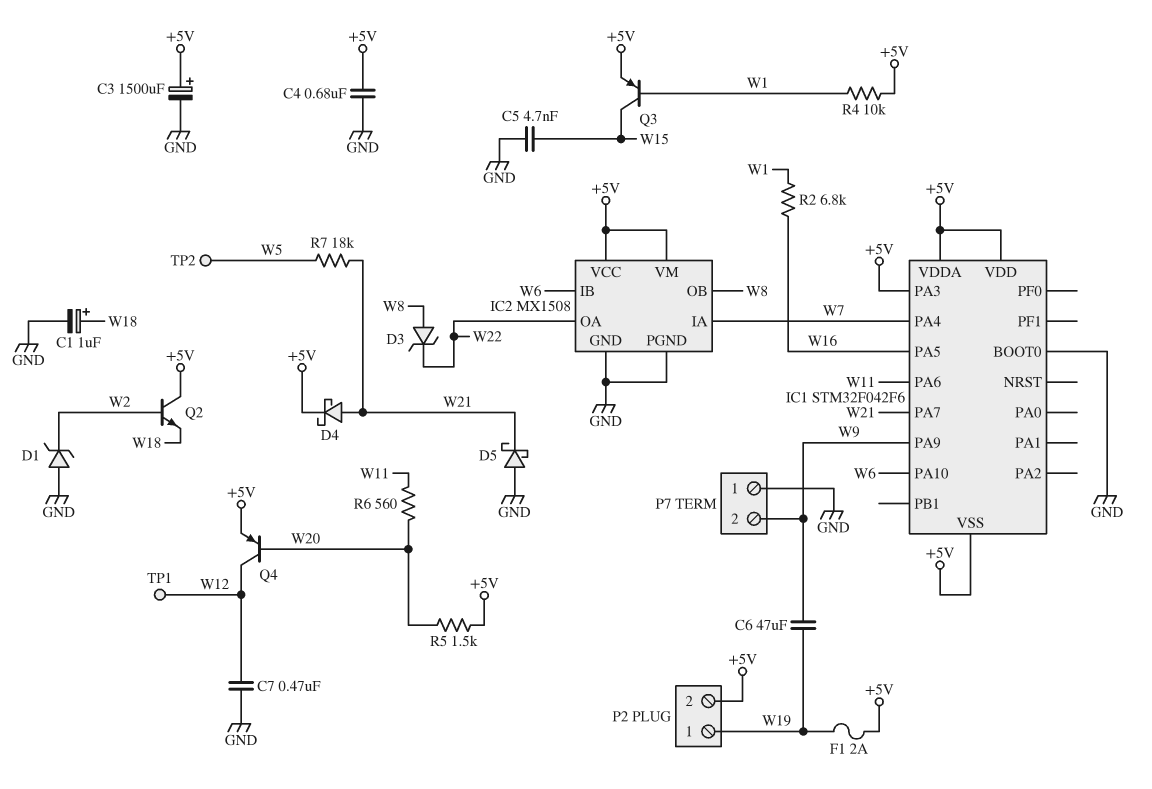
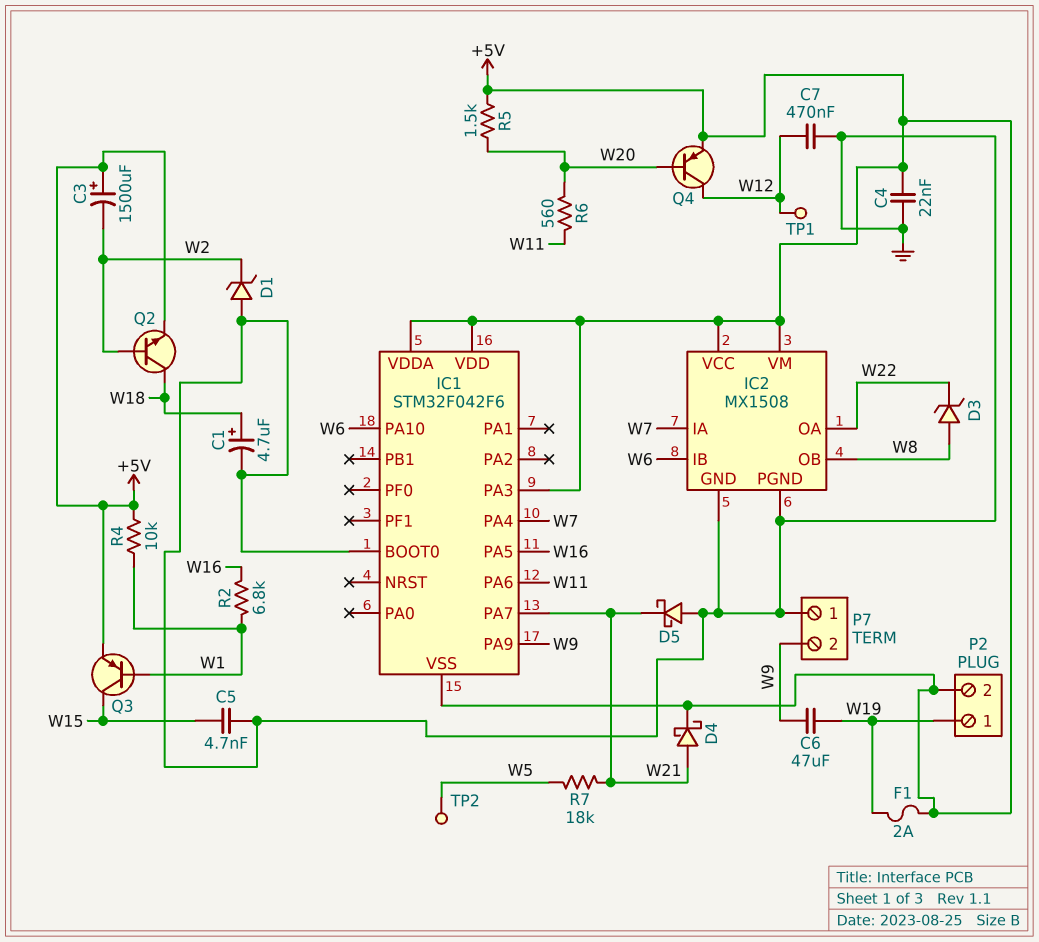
C1: 1uF (plus W18, minus GND) -> 4.7uF (plus W18, minus GND)
C3: 1500uF (plus +5V, minus GND) -> 1500uF (plus +5V, minus W2)
C4: 680nF (+5V, GND) -> 22nF (+5V, GND)
Q2: NPN (B W2, C +5V, E W18) -> NPN (B W2, C W18, E +5V)

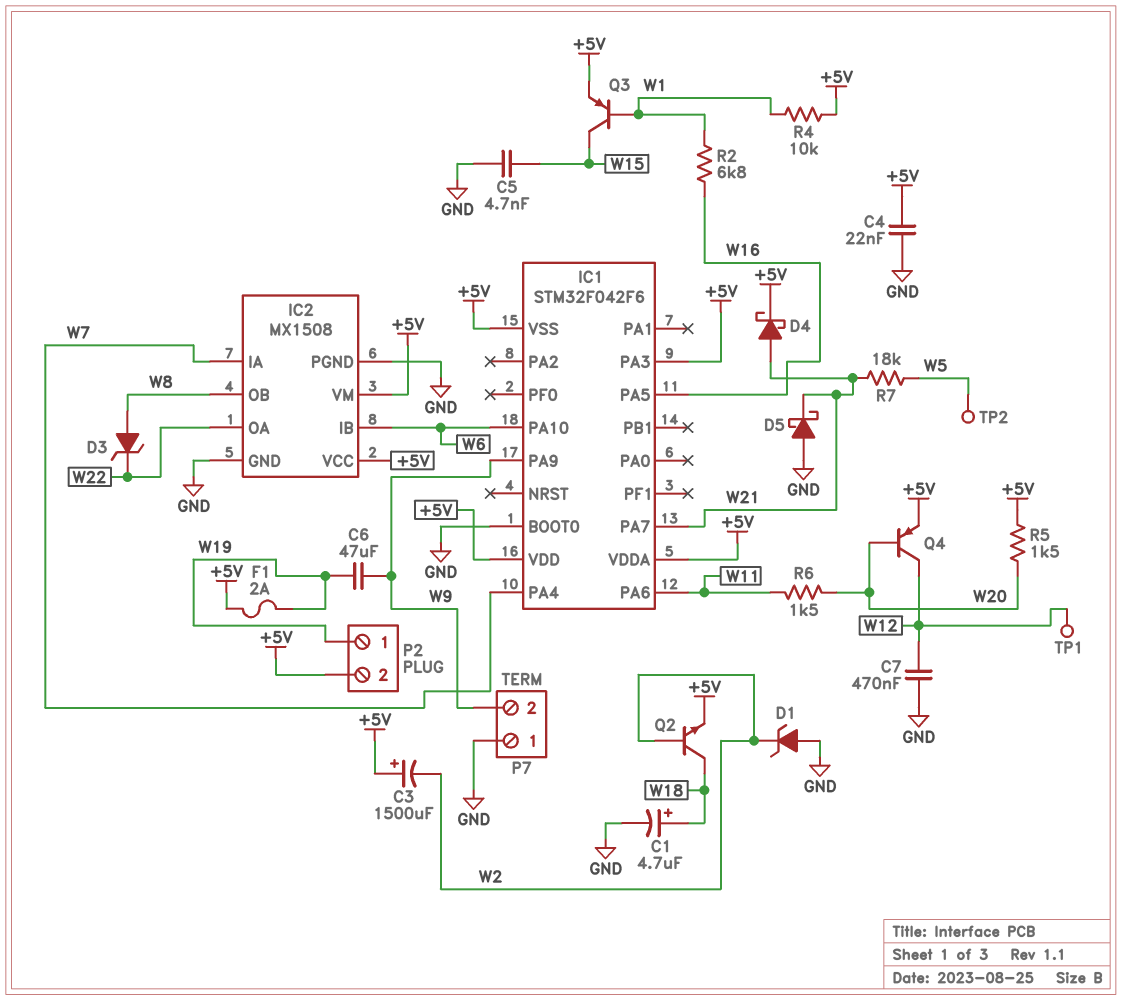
R6: 560 (W11, W20) -> 1.5k (W11, W20)

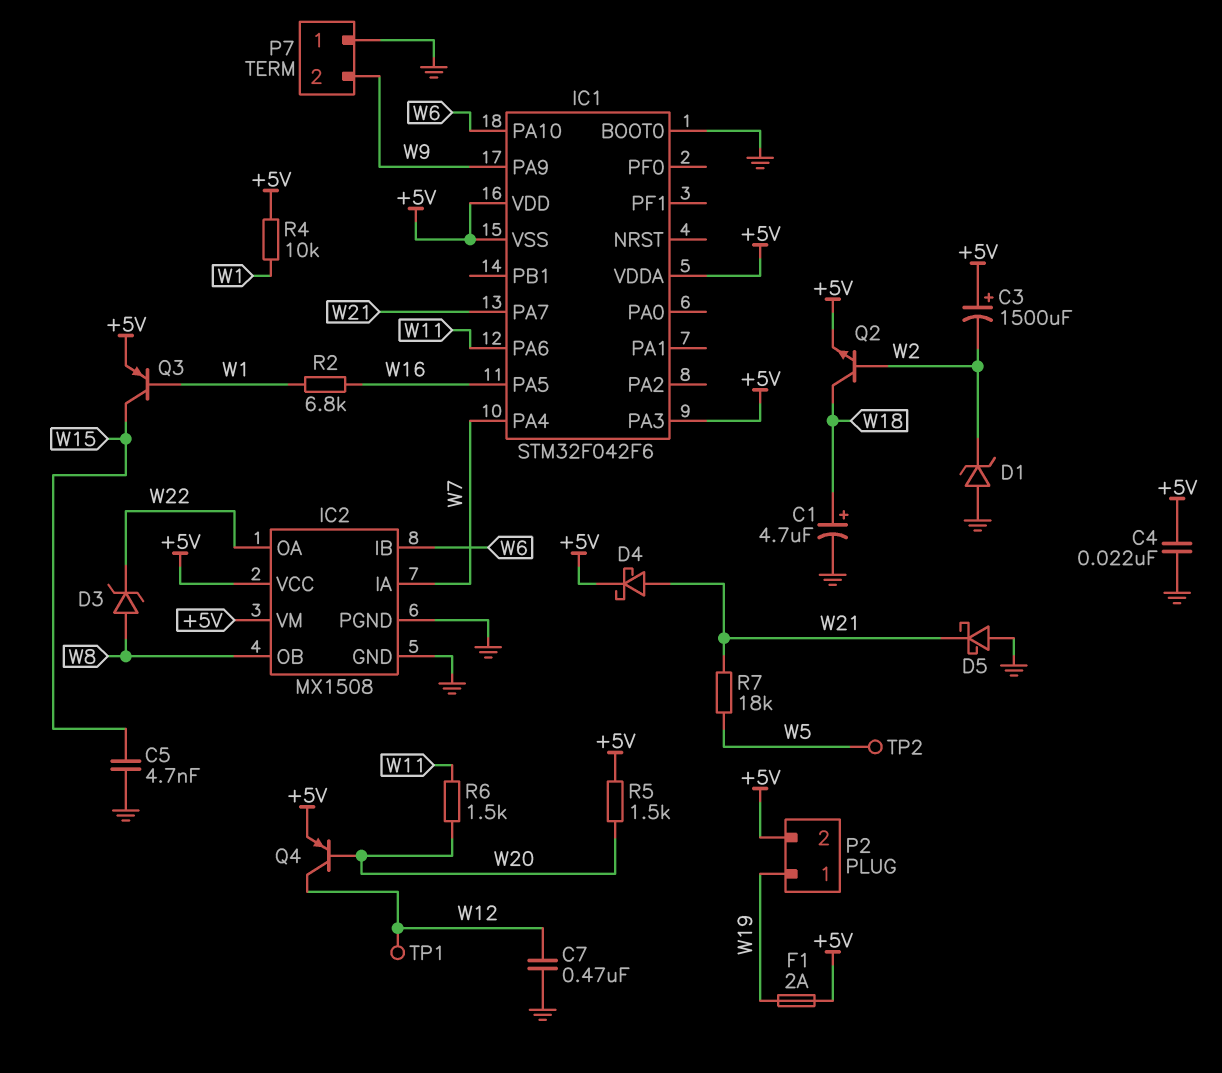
C6: 47uF (W9, W19) -> none

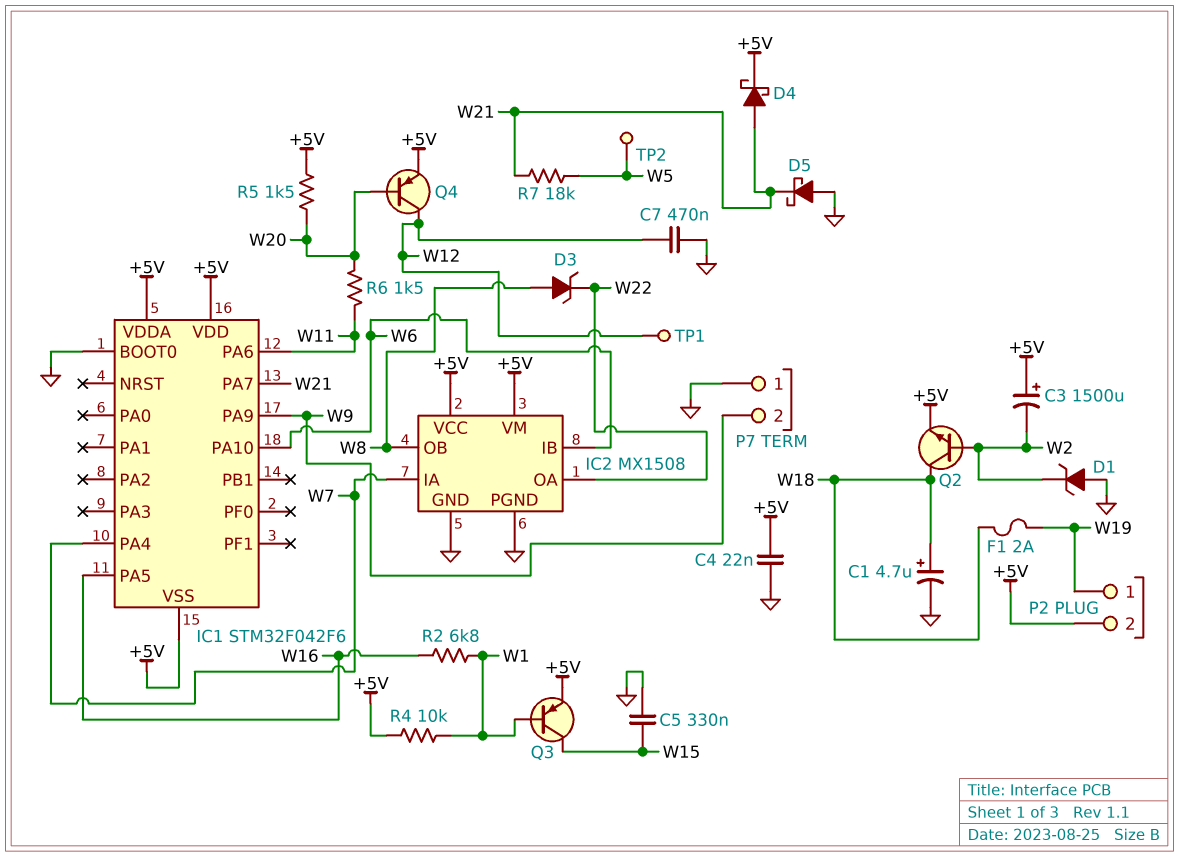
C5: 4.7nF (GND, W15) -> 330nF (GND, W15)
F1: 2A (+5V, W19) -> 2A (W18, W19)
IC1 pin PA3: +5V -> none

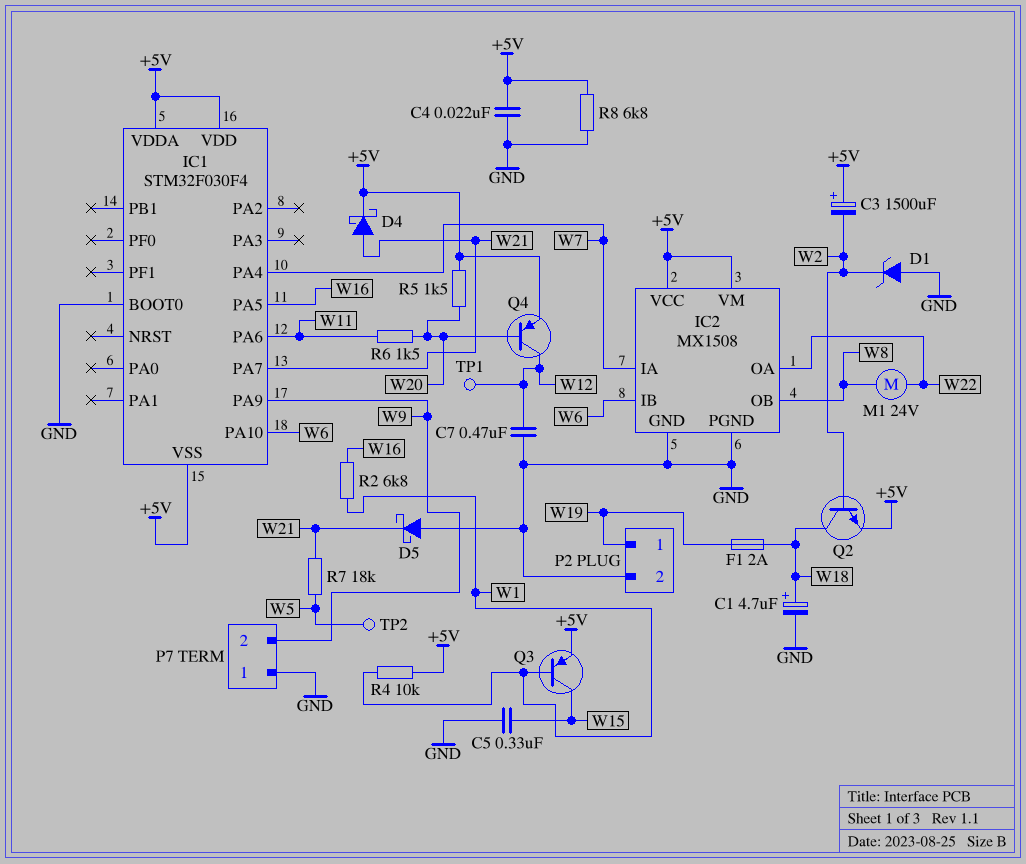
D3: zener (A W8, K W22) -> none
IC1: STM32F042F6 -> STM32F030F4
M1: none -> motor 24V (W8, W22)
P2 pin 2: +5V -> GND
R8: none -> 6.8k (+5V, GND)

